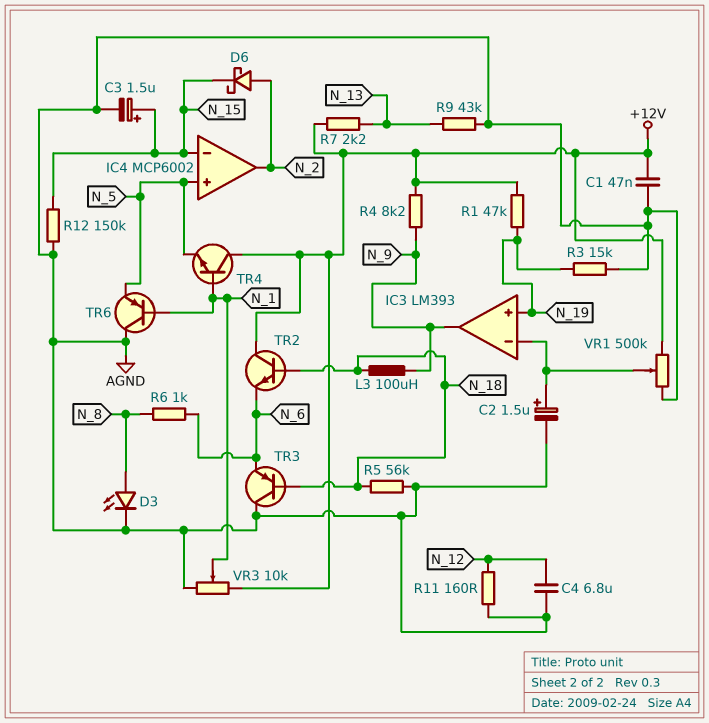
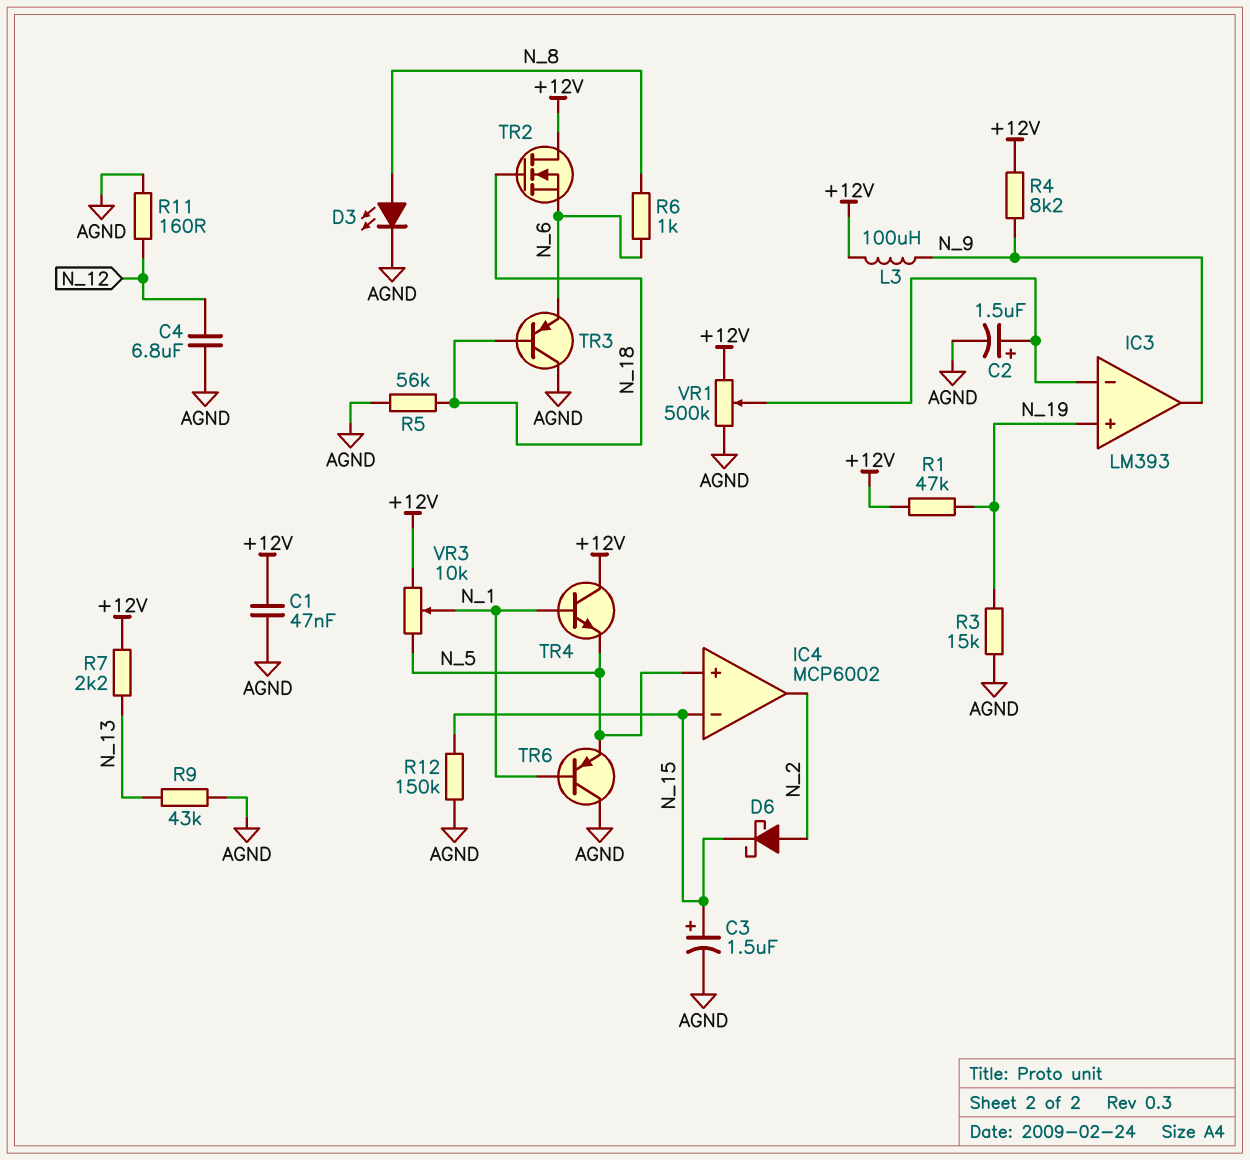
L3: 100uH (N_9, N_18) -> 100uH (+12V, N_9)
TR2: NPN (B N_18, C +12V, E N_6) -> NMOS (G N_18, D +12V, S N_6)
VR3: 10k (+12V, AGND, wiper N_1) -> 10k (+12V, N_5, wiper N_1)

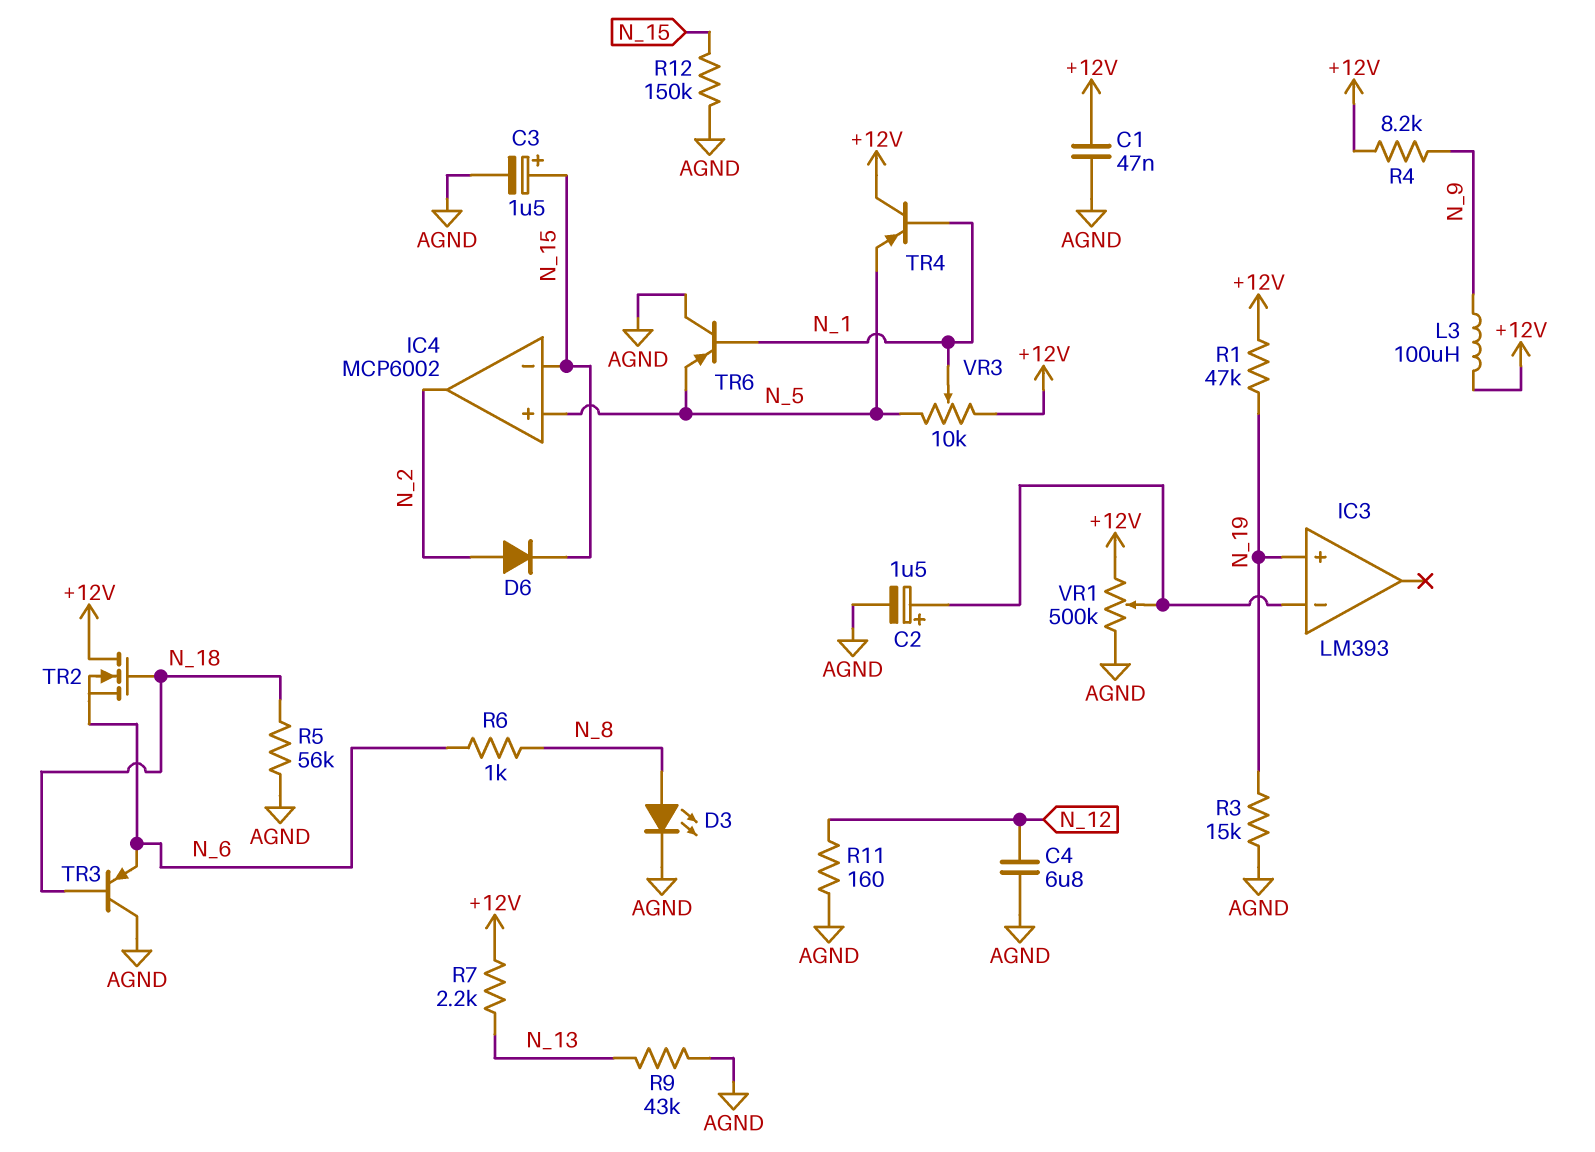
D6: schottky (A N_2, K N_15) -> diode (A N_2, K N_15)
IC3 pin out: N_9 -> none
TR4: NPN (B N_1, C +12V, E N_5) -> PNP (B N_1, C +12V, E N_5)

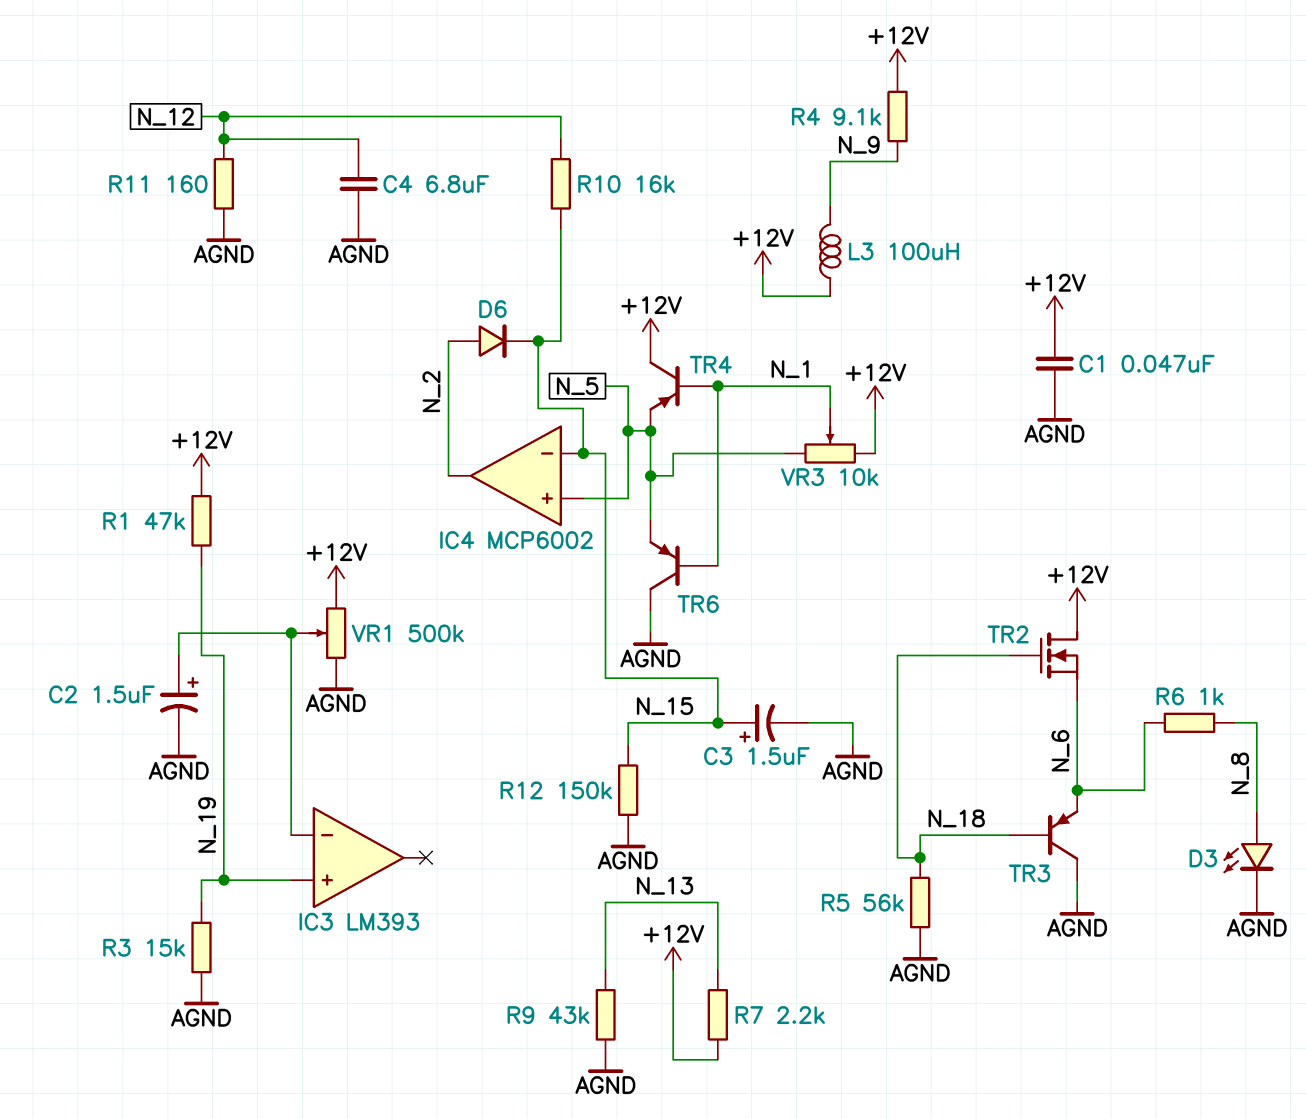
R4: 8.2k (+12V, N_9) -> 9.1k (+12V, N_9)
R10: none -> 16k (N_12, N_15)

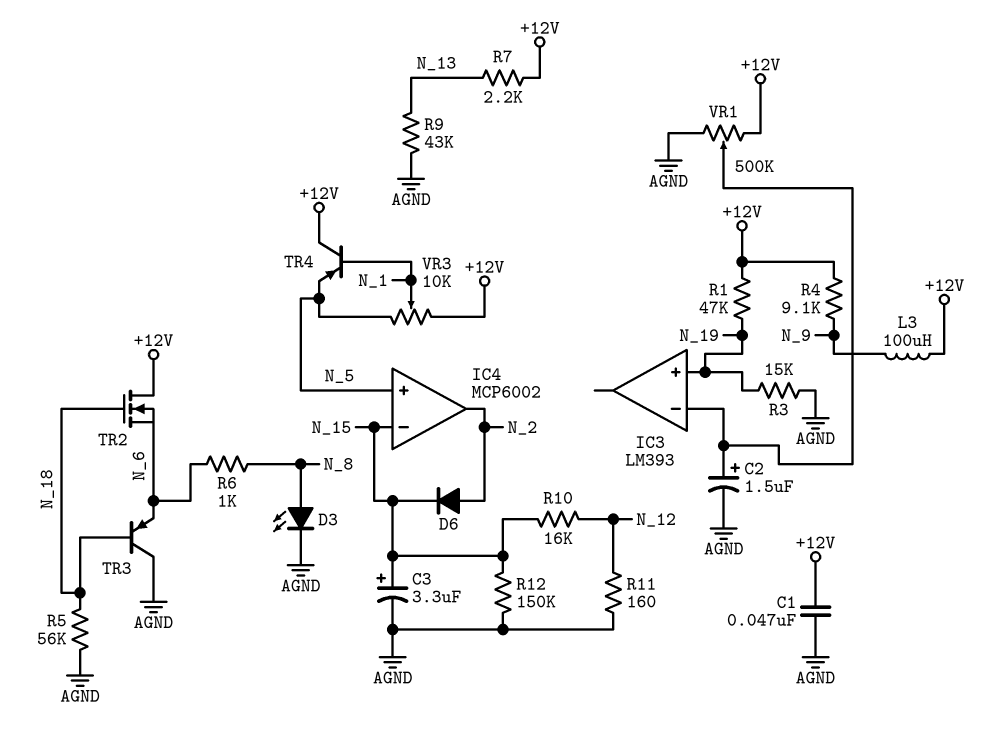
C3: 1.5uF (plus N_15, minus AGND) -> 3.3uF (plus N_15, minus AGND)
C4: 6.8uF (AGND, N_12) -> none
TR6: PNP (B N_1, C AGND, E N_5) -> none

